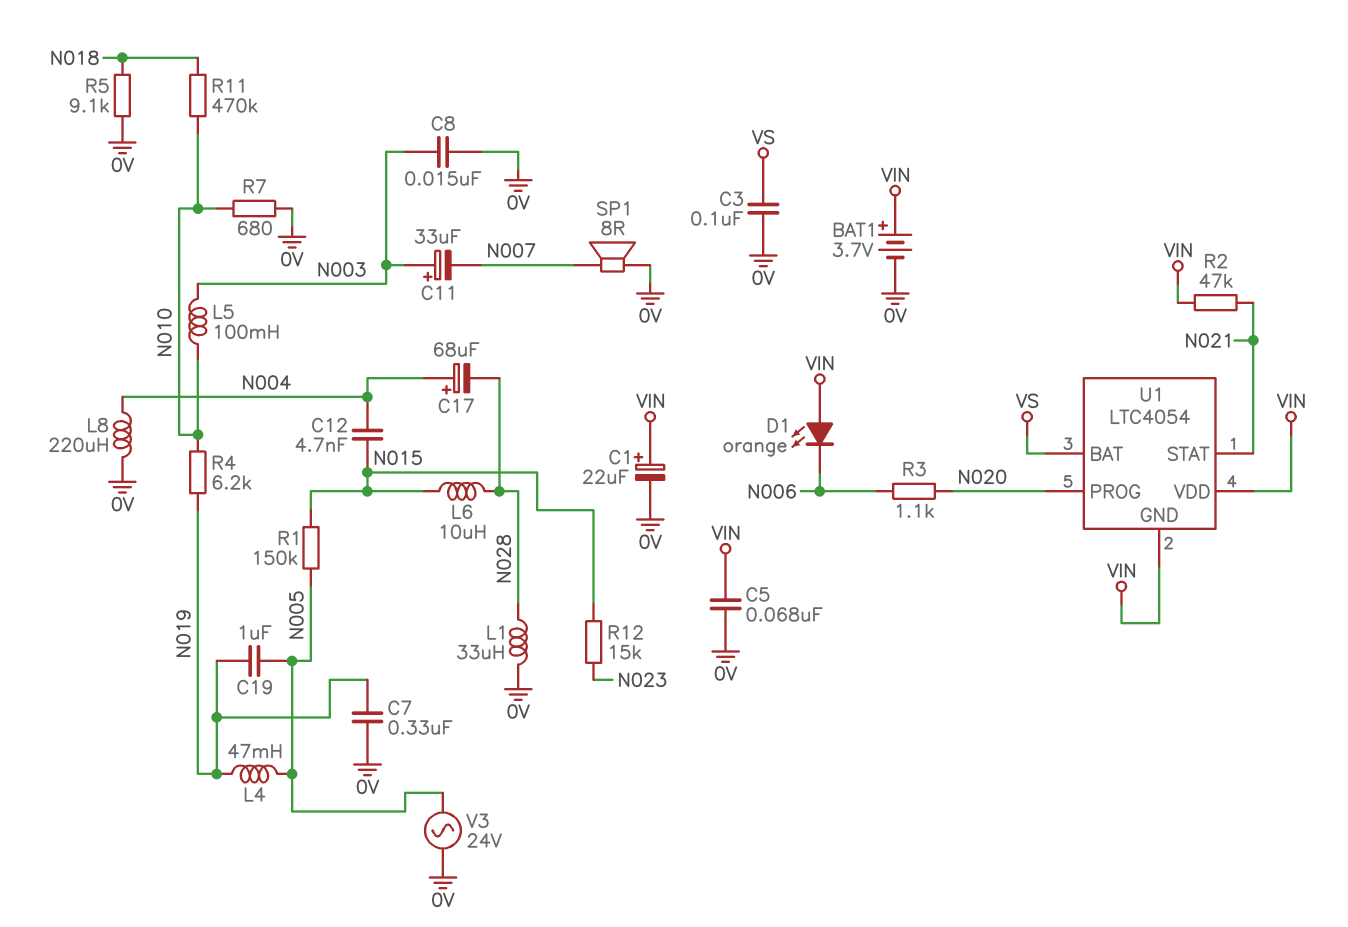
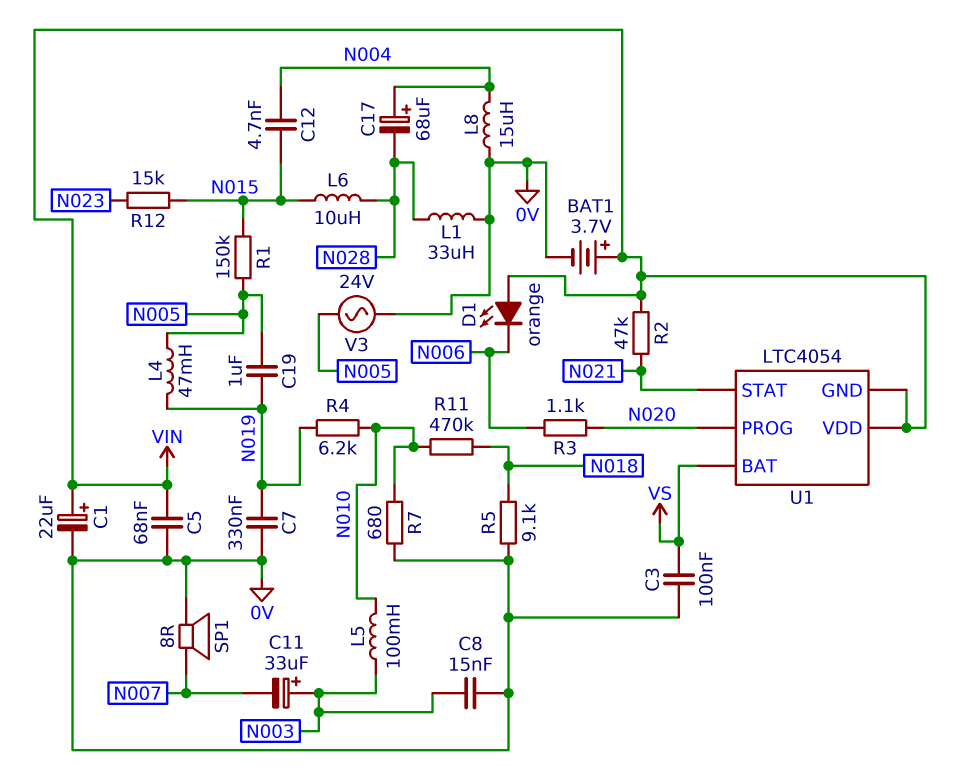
L8: 220uH (0V, N004) -> 15uH (0V, N004)

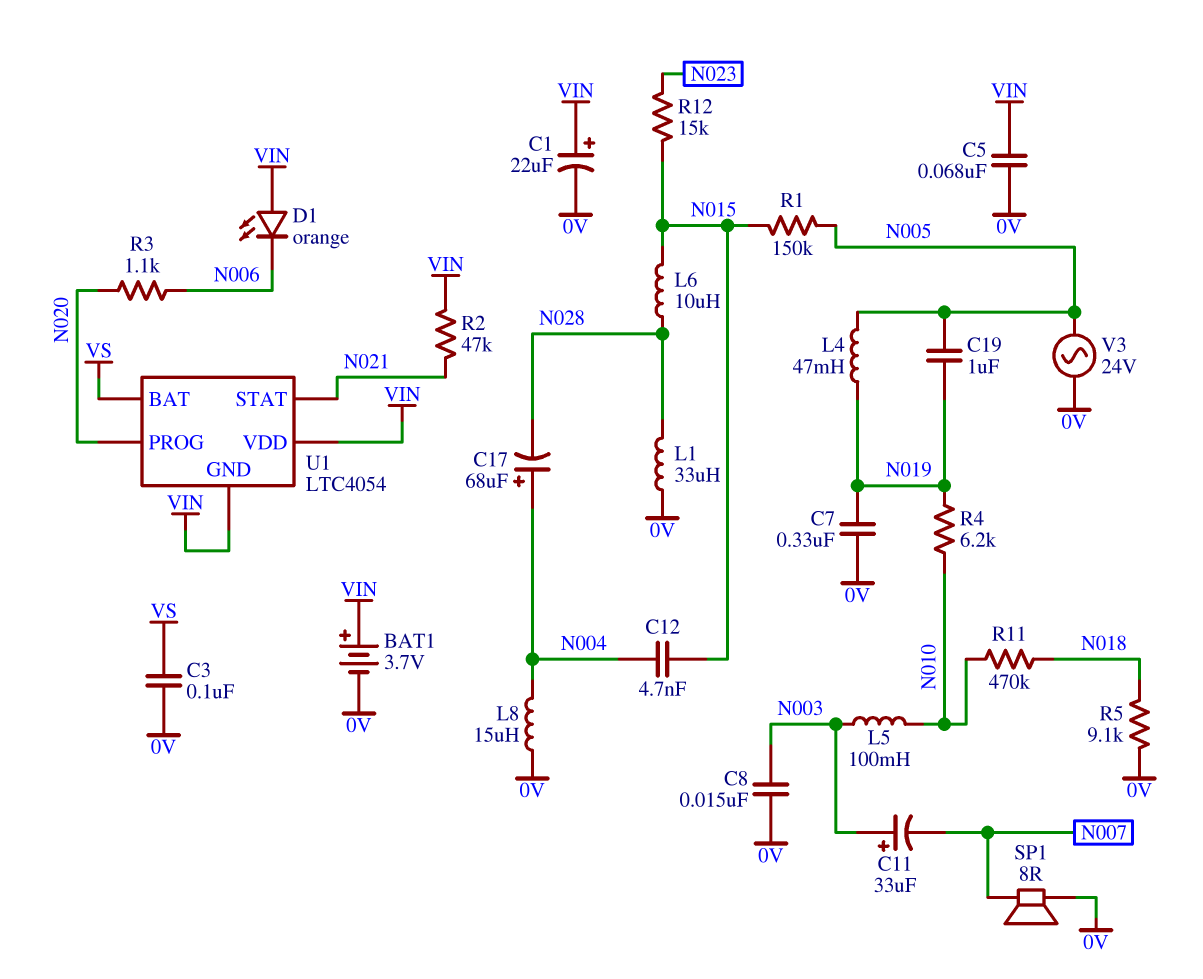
R7: 680 (0V, N010) -> none

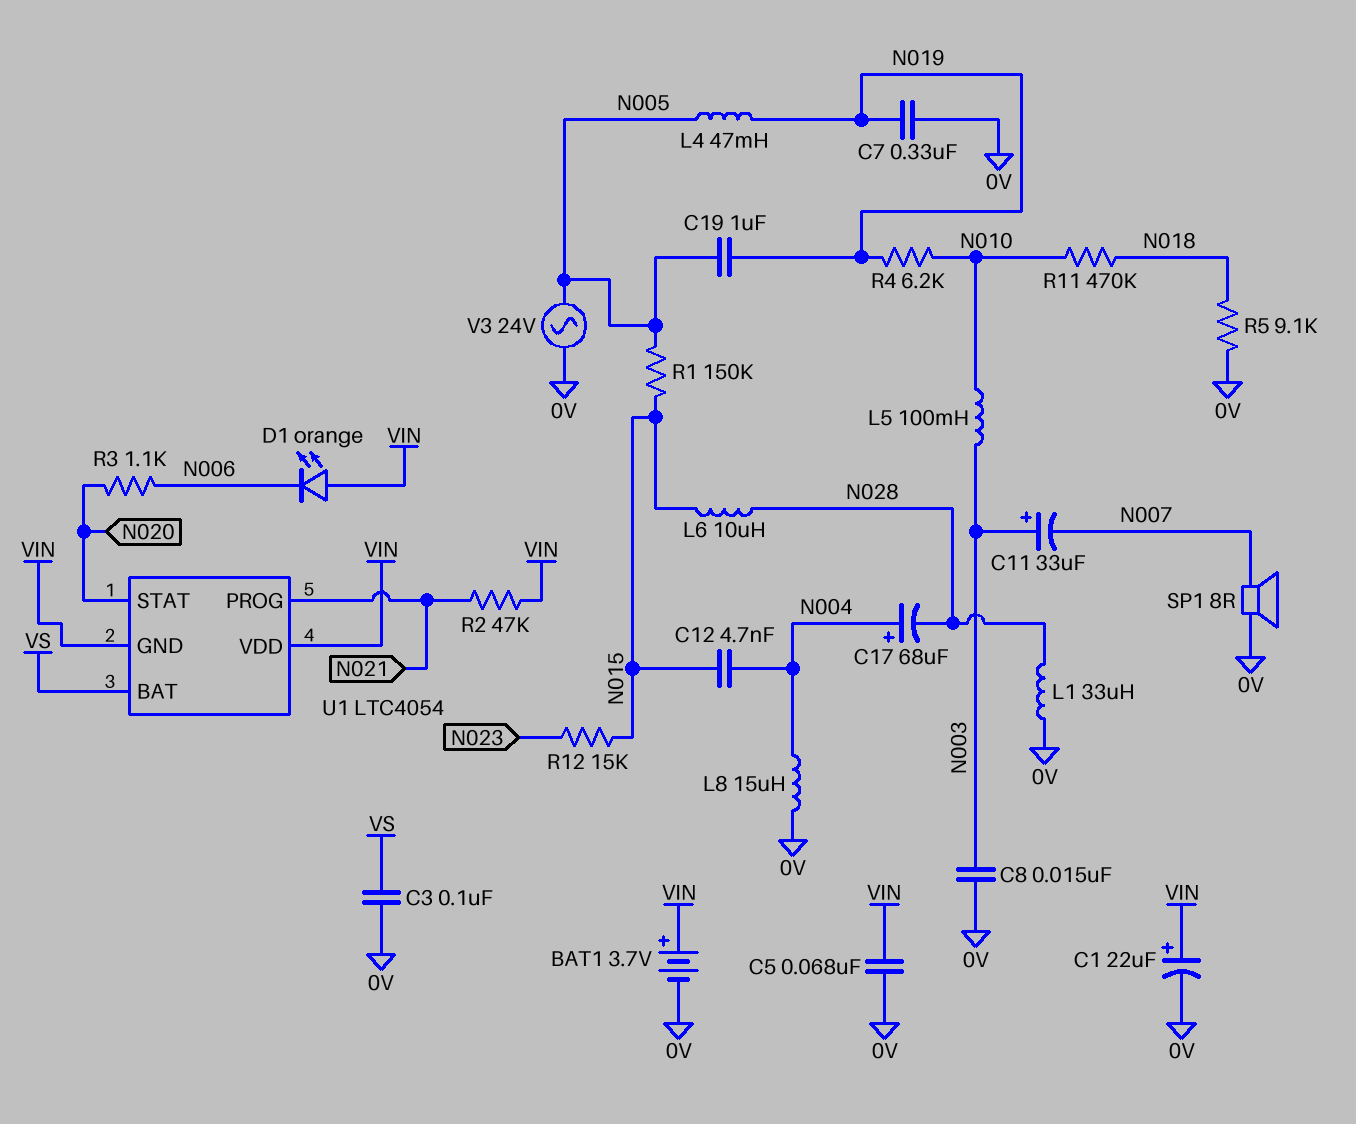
U1 pin PROG: N020 -> N021
U1 pin STAT: N021 -> N020

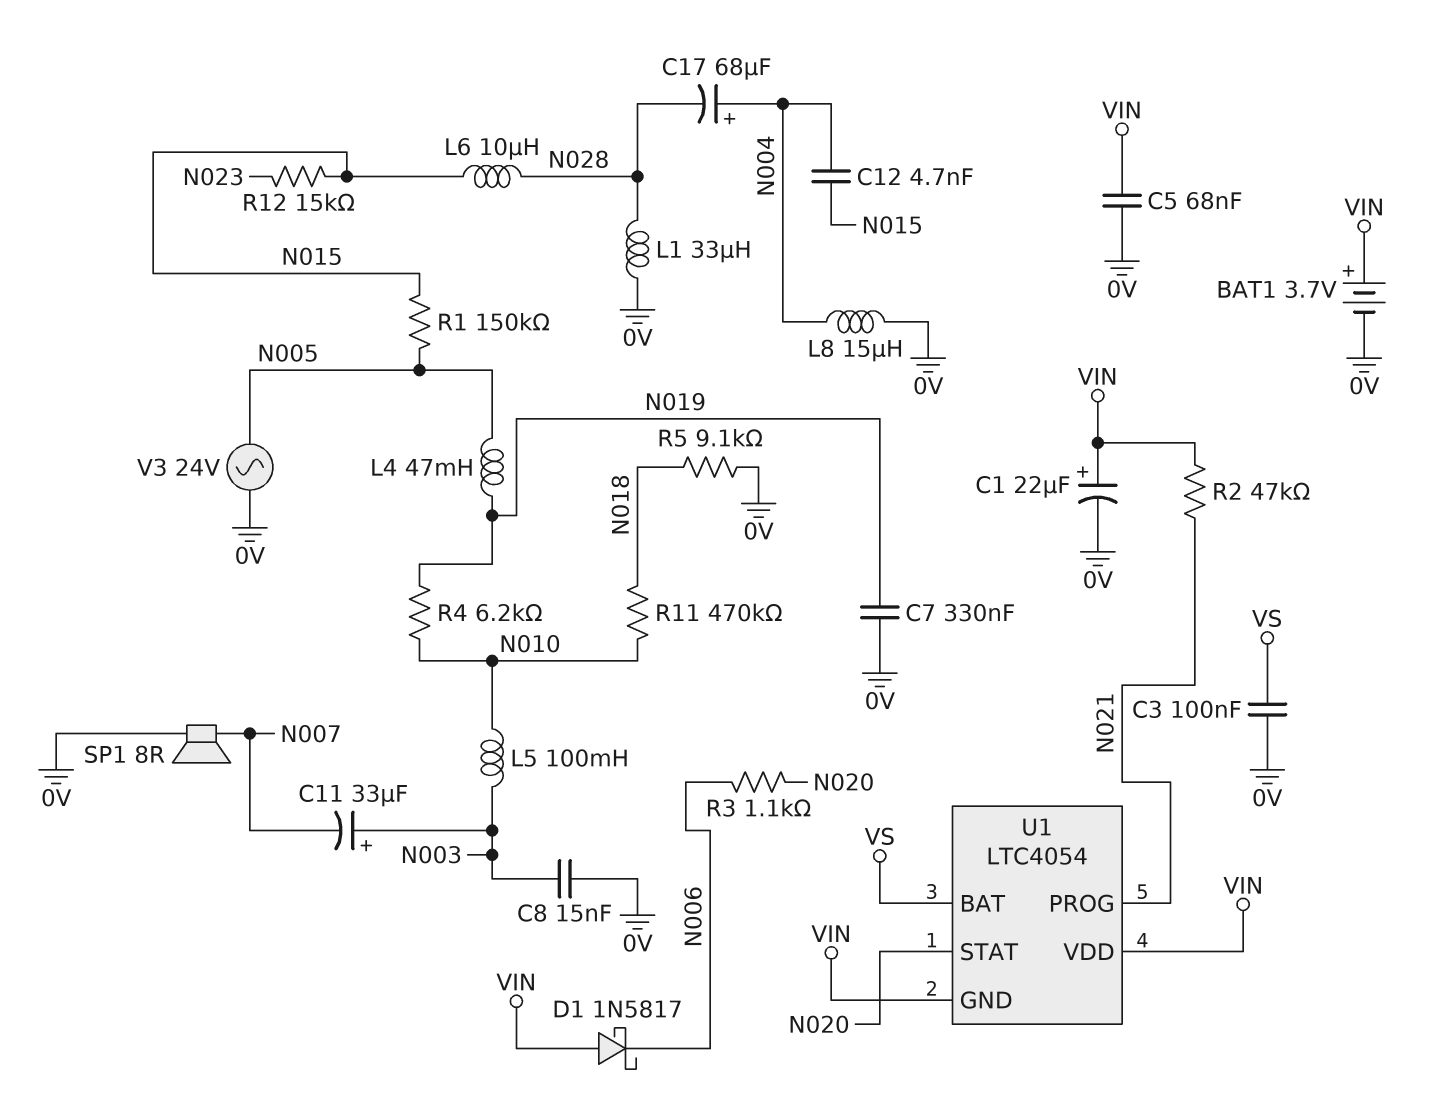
C19: 1uF (N005, N019) -> none
D1: LED orange (A VIN, K N006) -> schottky 1N5817 (A VIN, K N006)

